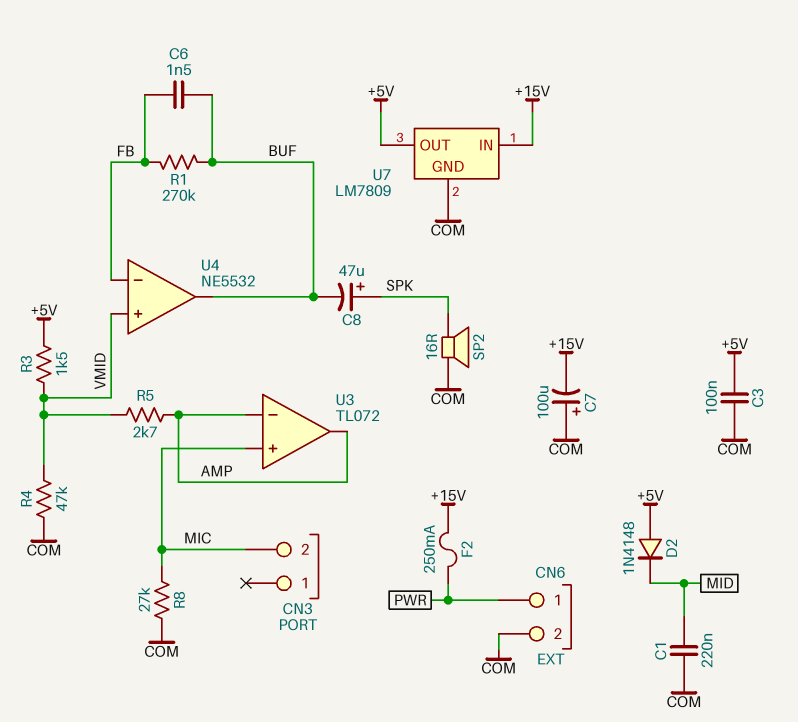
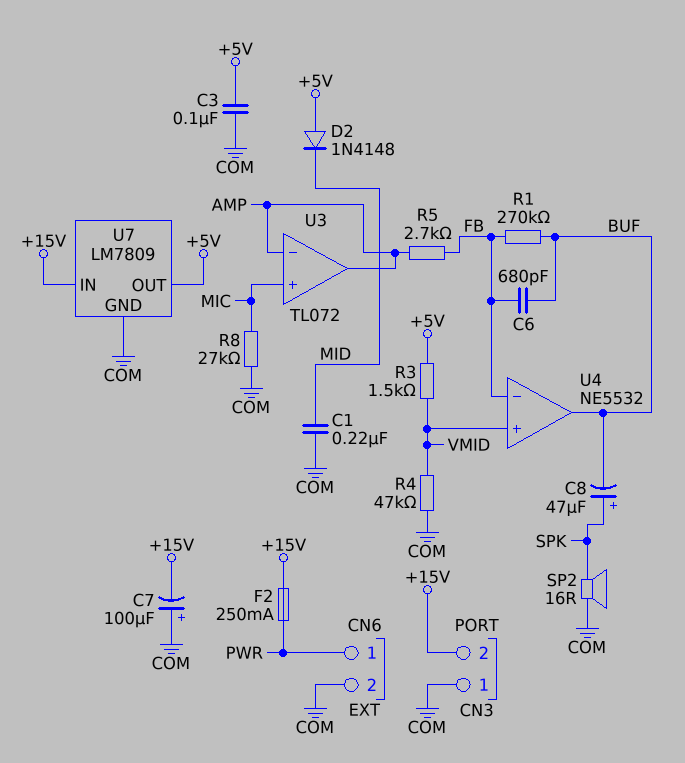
C6: 1.5nF (BUF, FB) -> 680pF (BUF, FB)
CN3 pin 1: none -> COM
CN3 pin 2: MIC -> +15V
R5: 2.7k (AMP, VMID) -> 2.7k (AMP, FB)

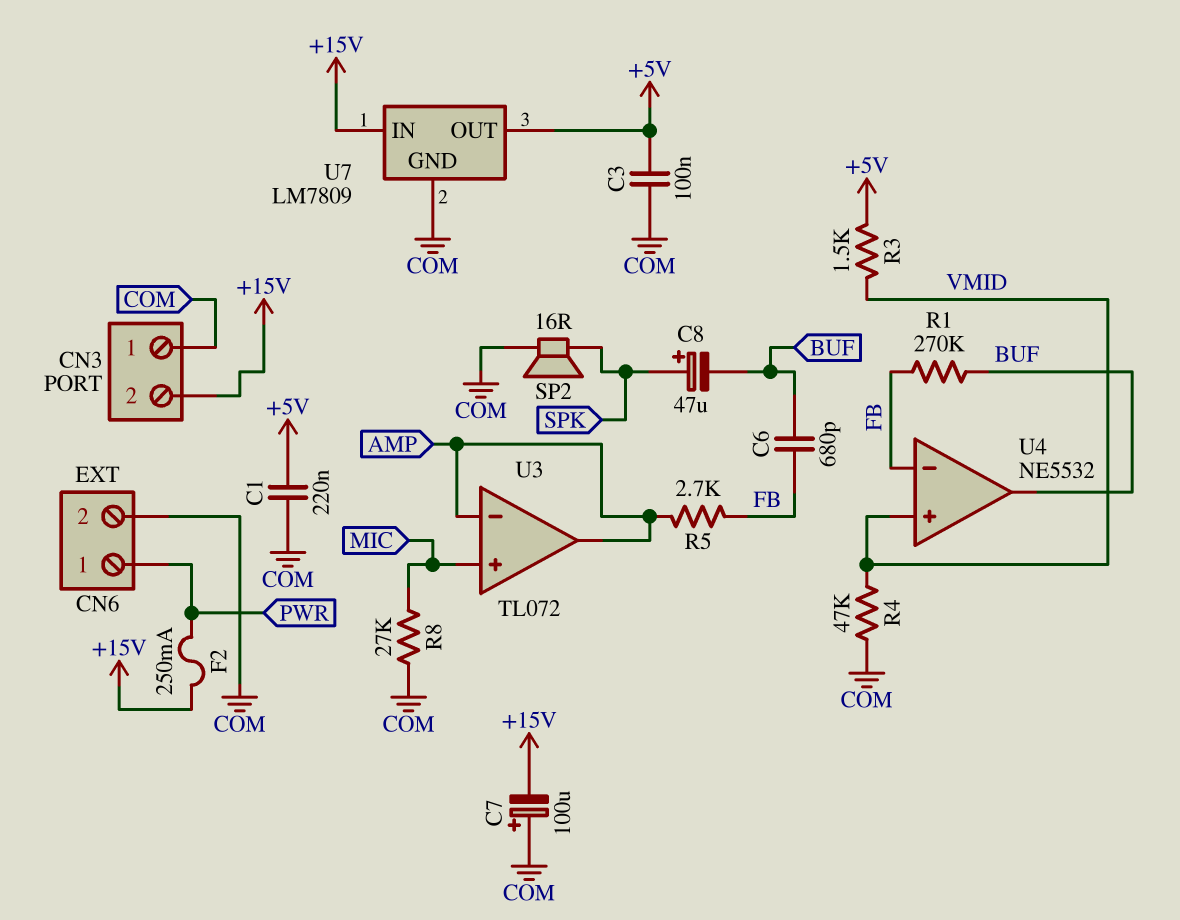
C1: 220nF (COM, MID) -> 220nF (+5V, COM)
D2: diode 1N4148 (A +5V, K MID) -> none

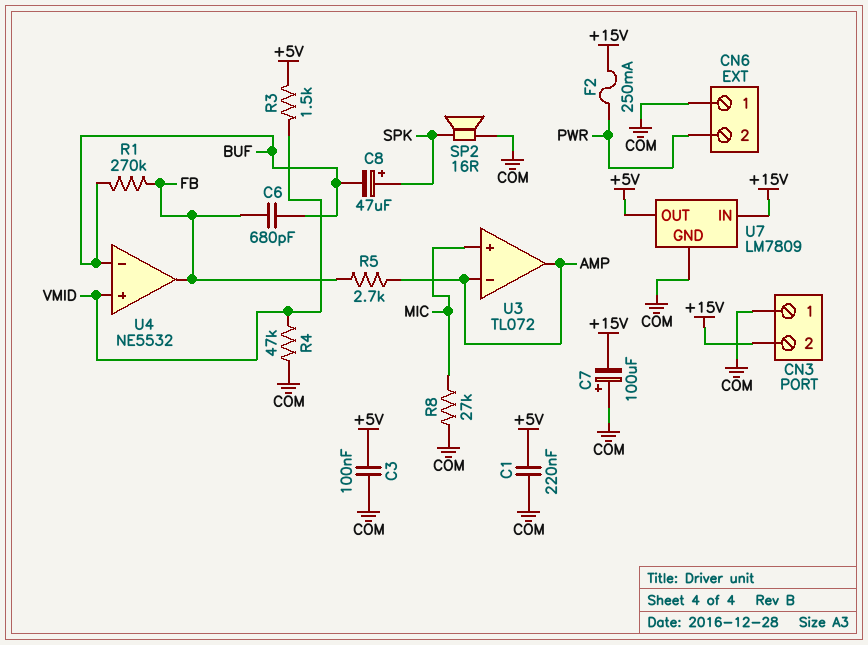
CN6 pin 1: PWR -> COM
CN6 pin 2: COM -> PWR
U4 pin in-: FB -> BUF
U4 pin out: BUF -> FB

